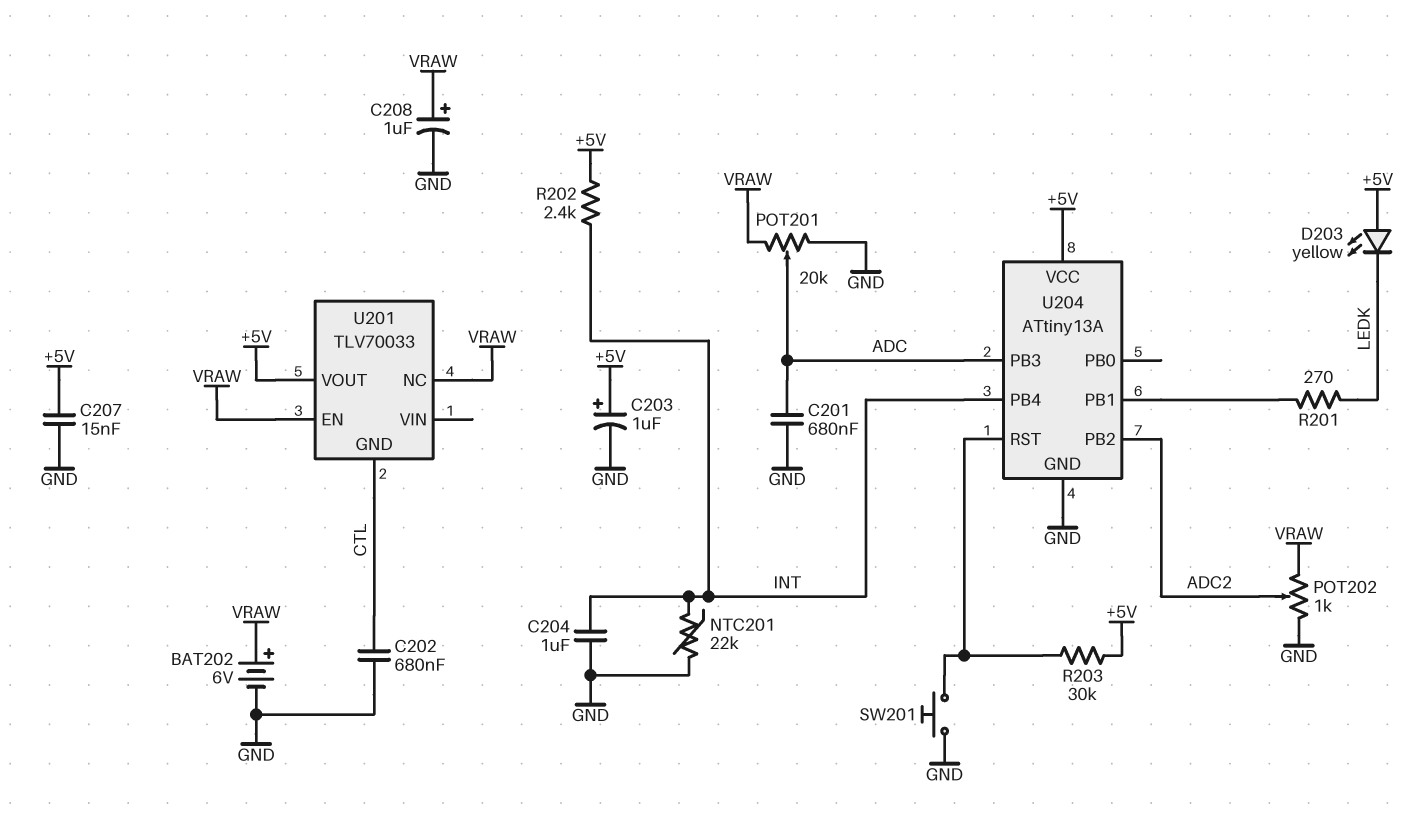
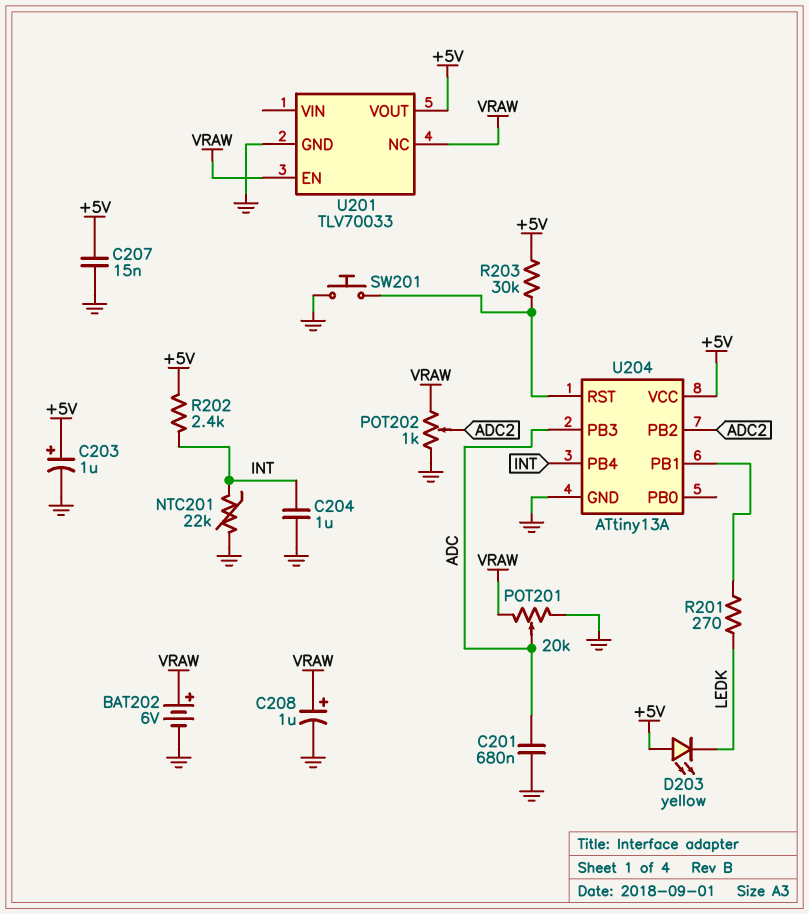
C202: 680nF (CTL, GND) -> none
U201 pin GND: CTL -> GND

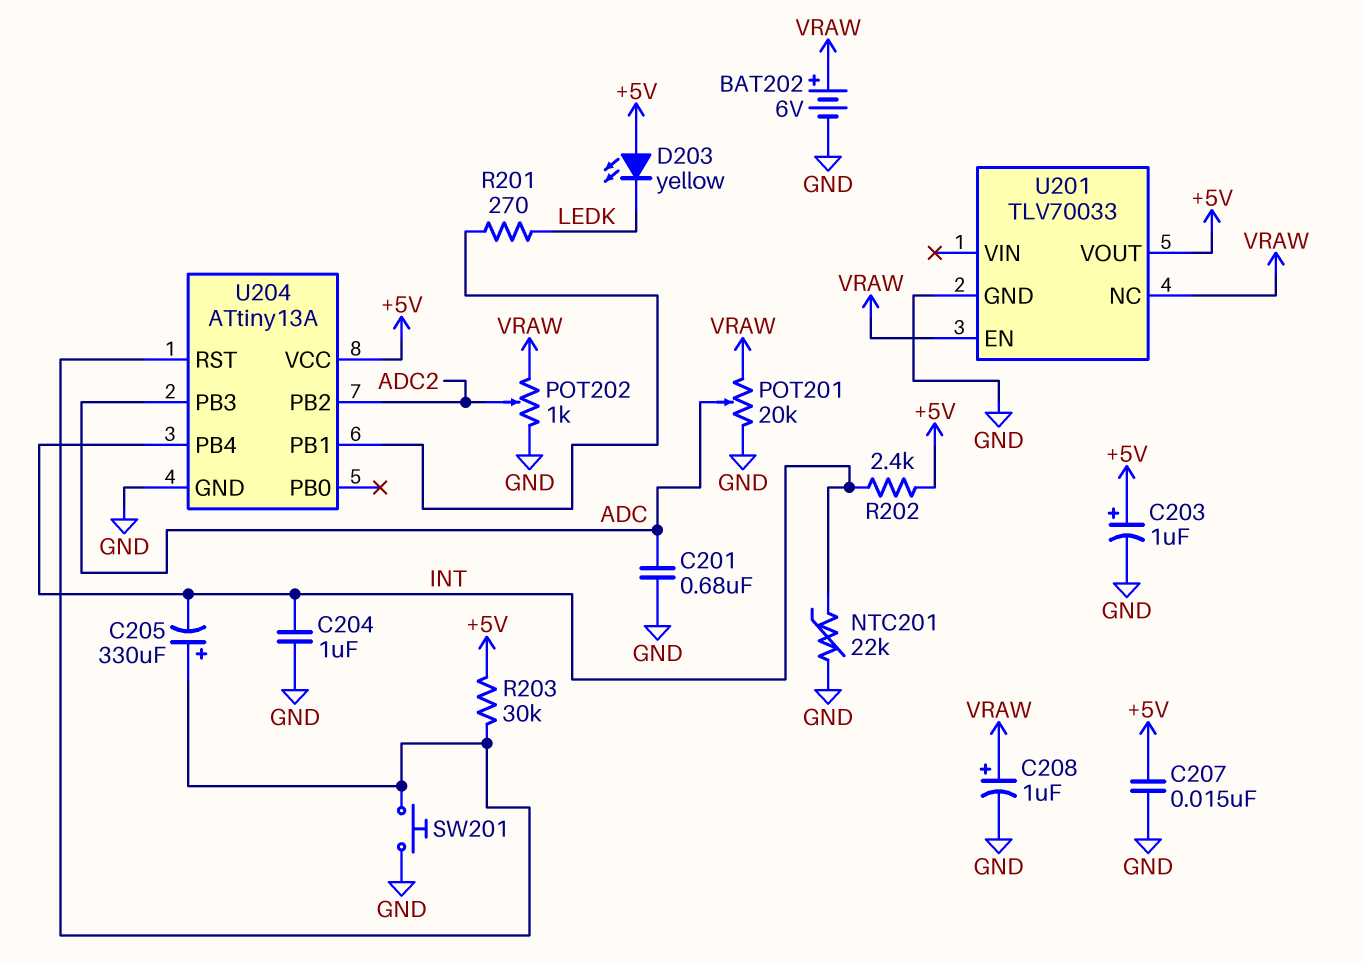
C205: none -> 330uF (plus U204/RST, minus INT)

